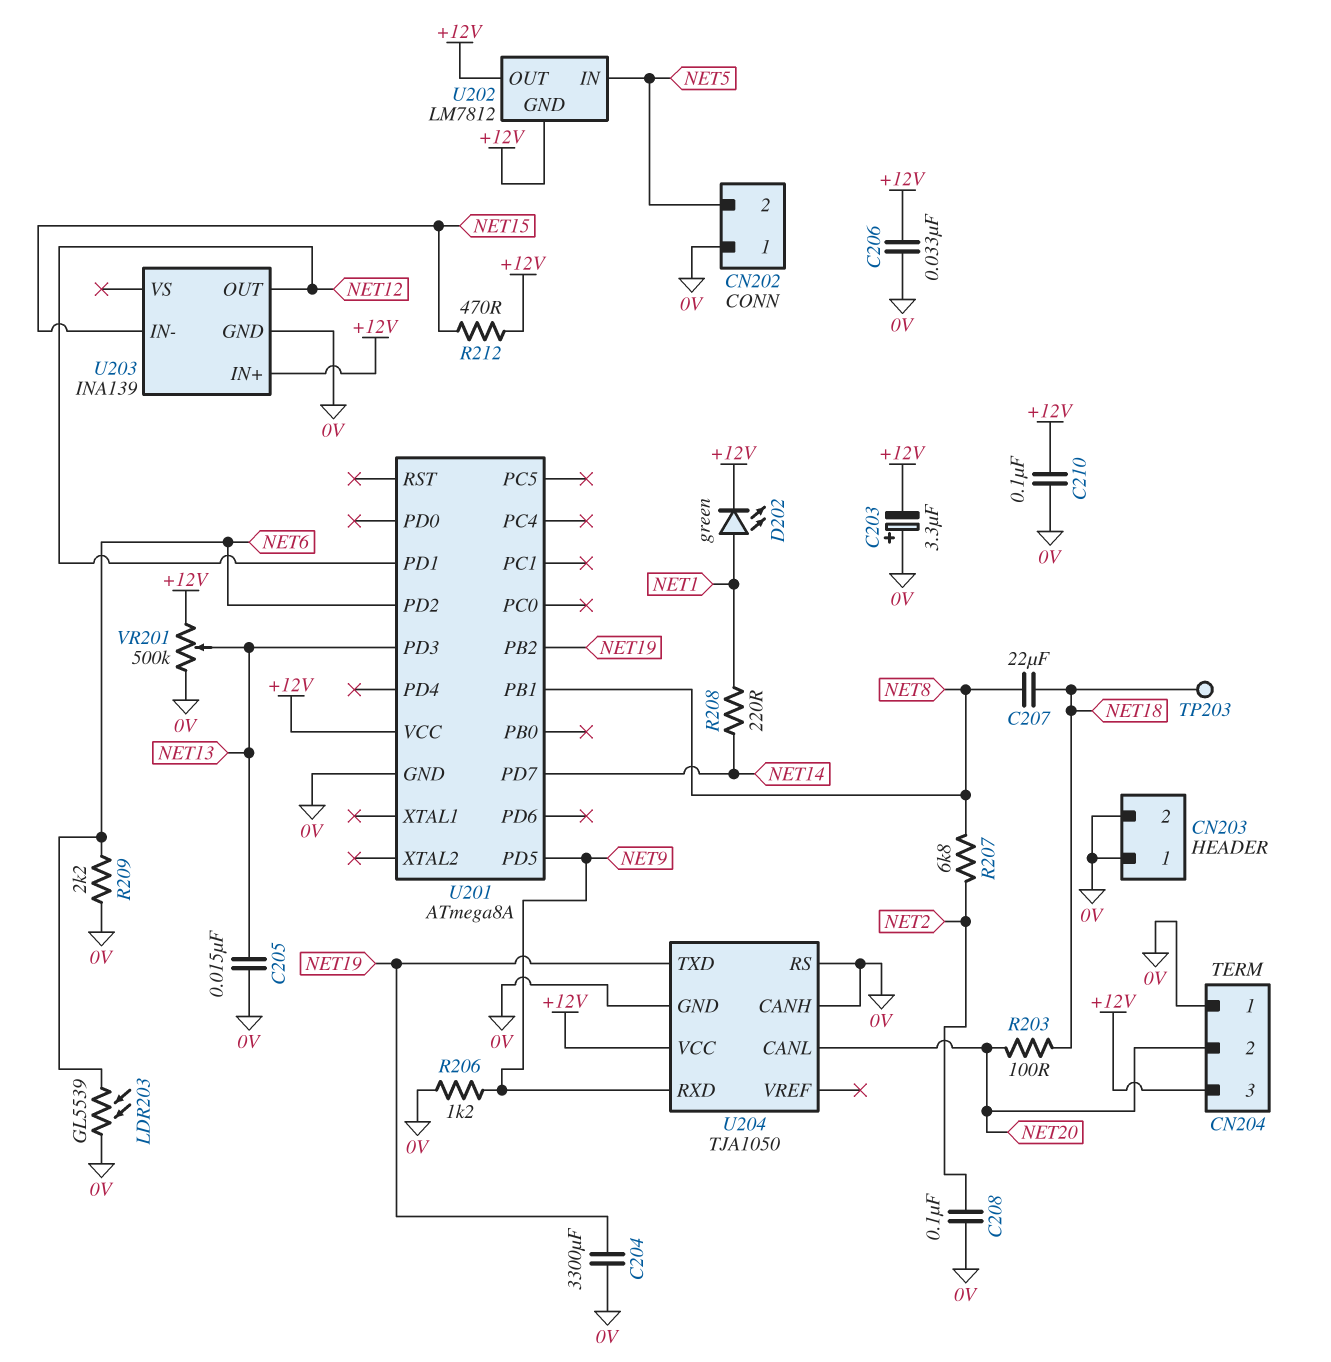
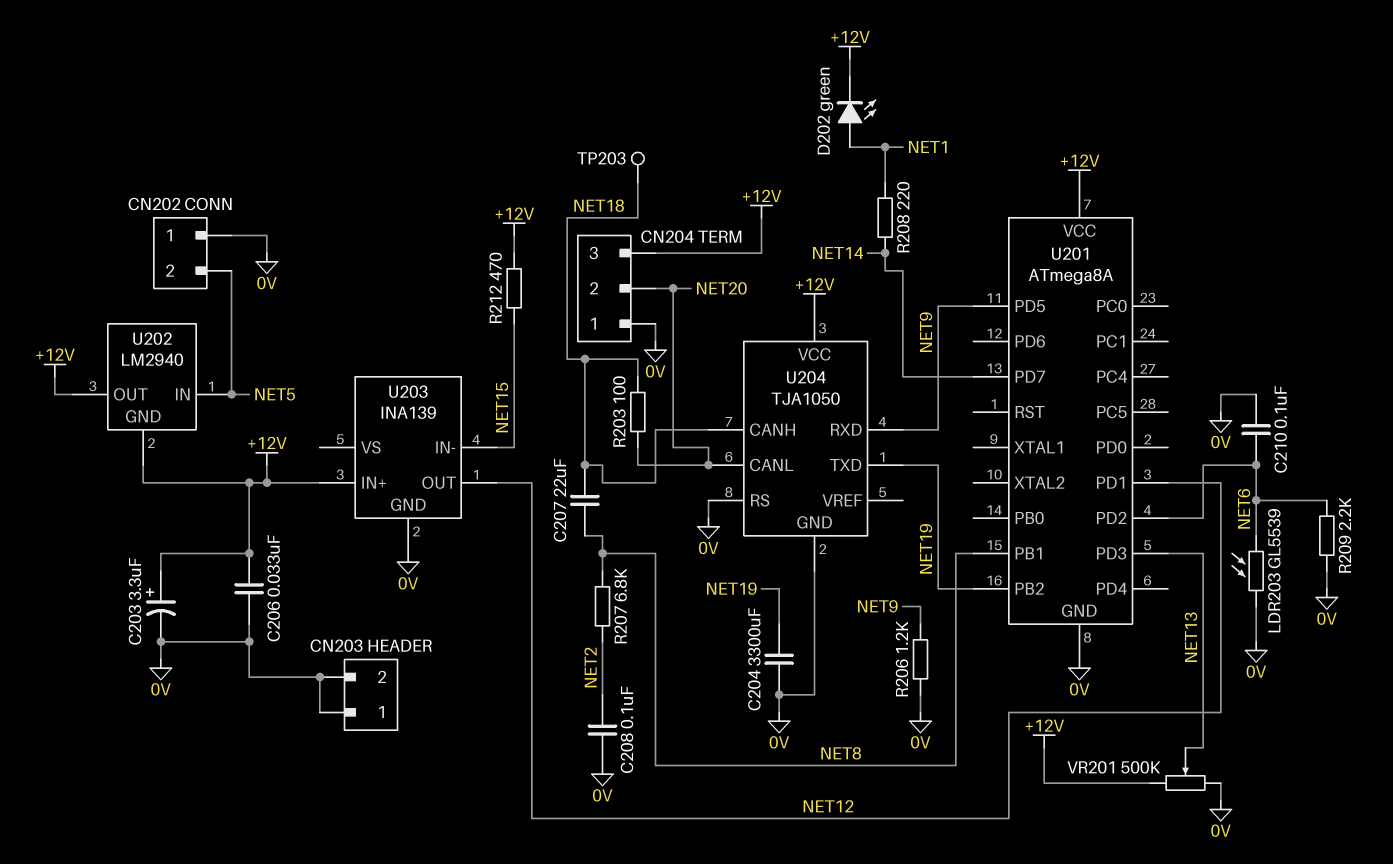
C203: 3.3uF (plus 0V, minus +12V) -> 3.3uF (plus +12V, minus 0V)
C205: 15nF (0V, NET13) -> none
C210: 100nF (+12V, 0V) -> 100nF (0V, NET6)
U202: LM7812 -> LM2940
U204 pin CANH: 0V -> NET18

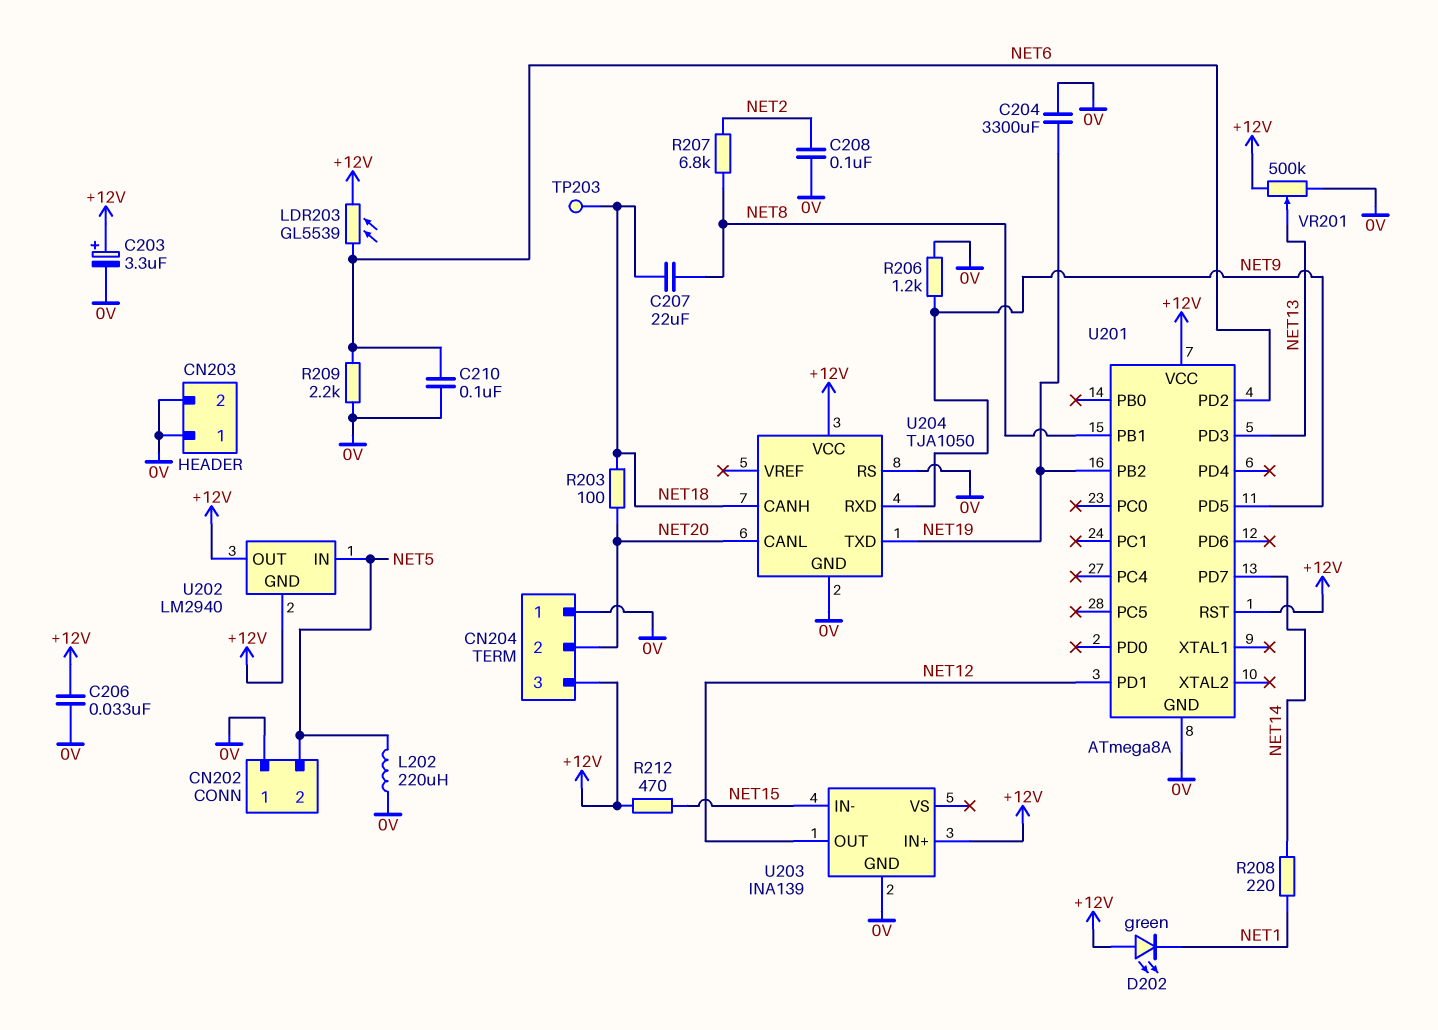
D202: LED green (A NET1, K +12V) -> LED green (A +12V, K NET1)
L202: none -> 220uH (0V, NET5)
LDR203: GL5539 (0V, NET6) -> GL5539 (+12V, NET6)
U201 pin RST: none -> +12V

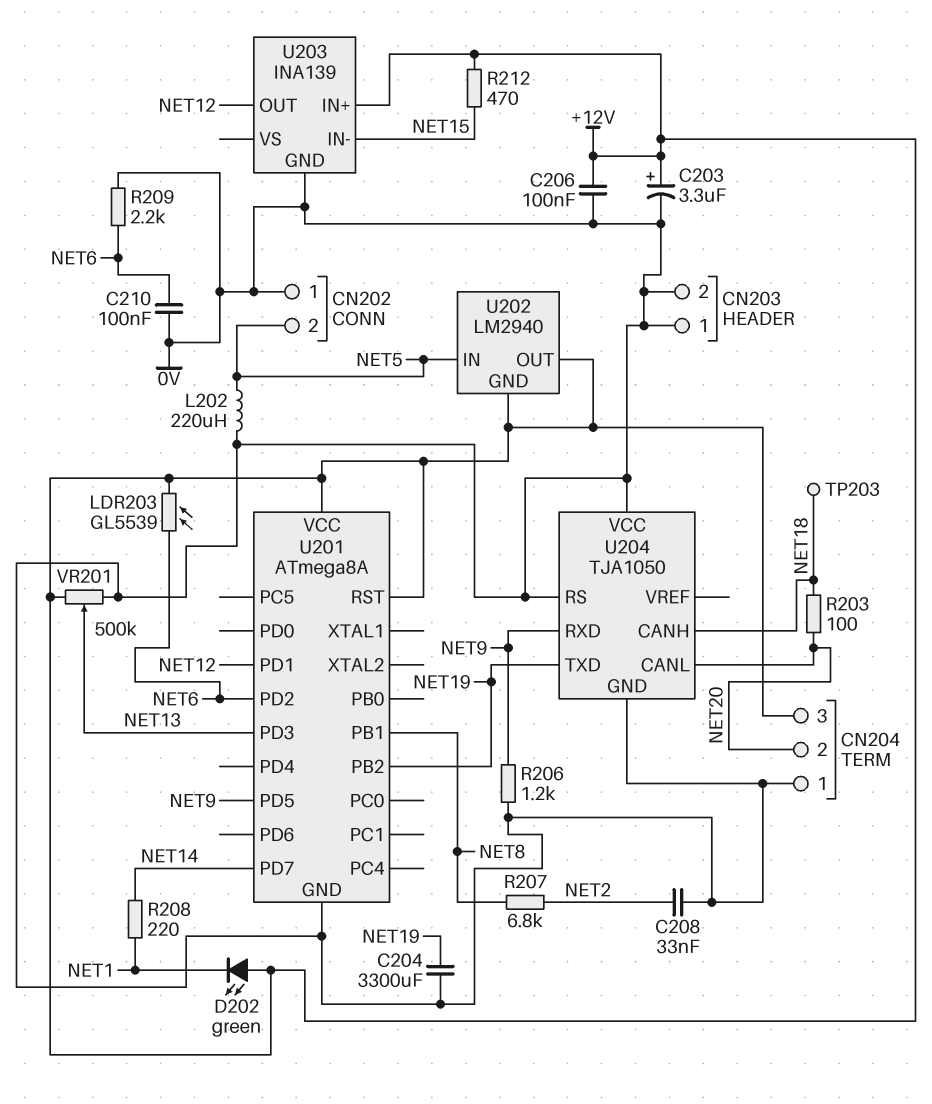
C206: 33nF (+12V, 0V) -> 100nF (+12V, 0V)
C207: 22uF (NET8, NET18) -> none
C208: 100nF (0V, NET2) -> 33nF (0V, NET2)
U204 pin VCC: +12V -> 0V

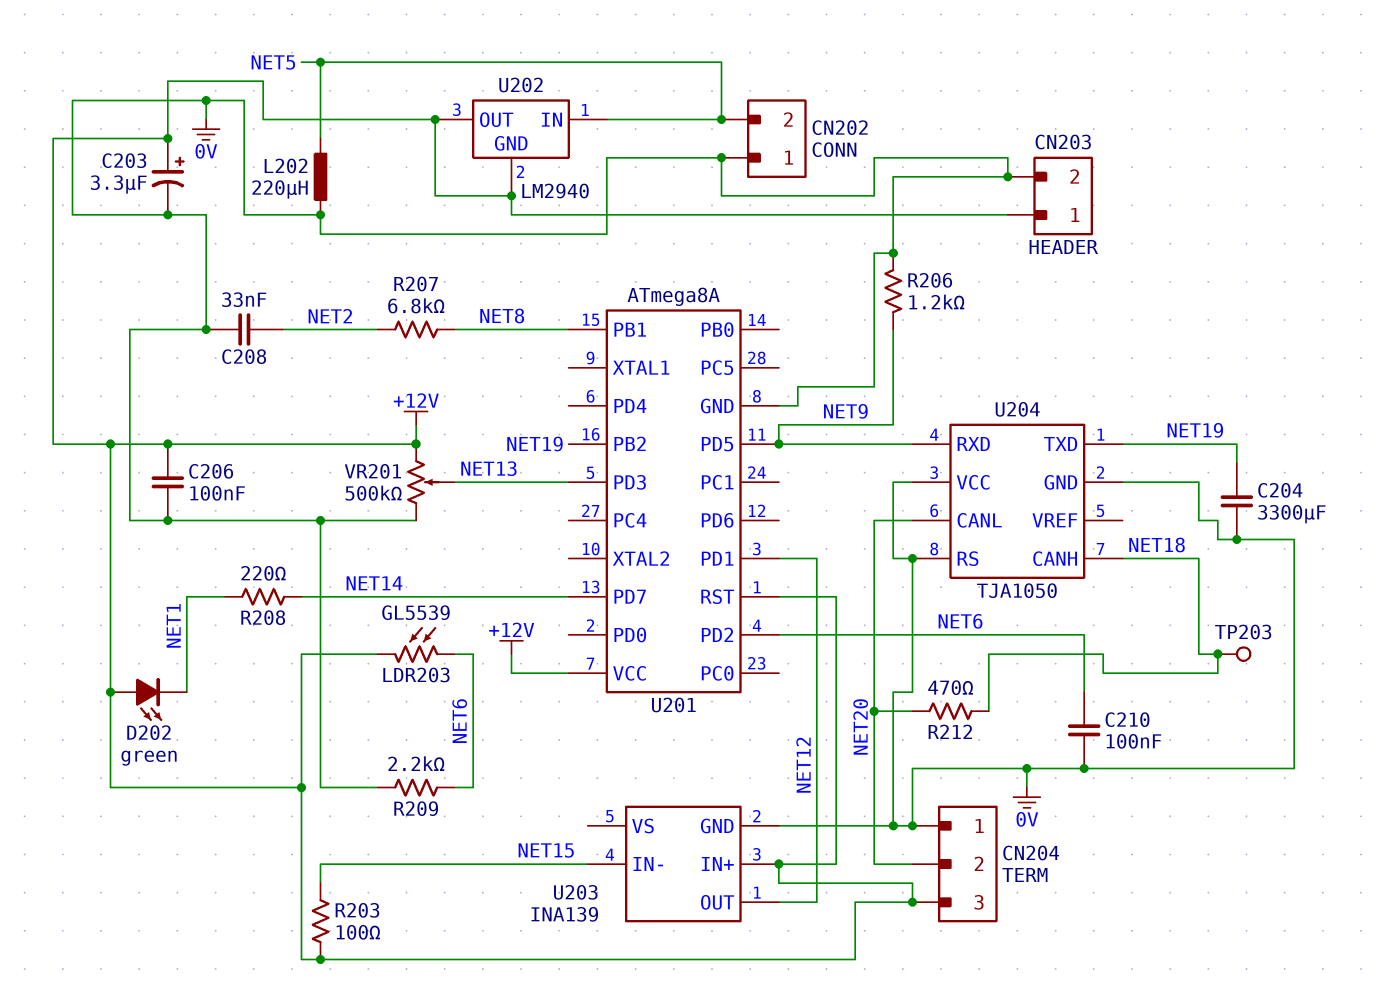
CN203 pin 1: 0V -> +12V
R203: 100 (NET18, NET20) -> 100 (+12V, NET15)
R212: 470 (+12V, NET15) -> 470 (NET18, NET20)

